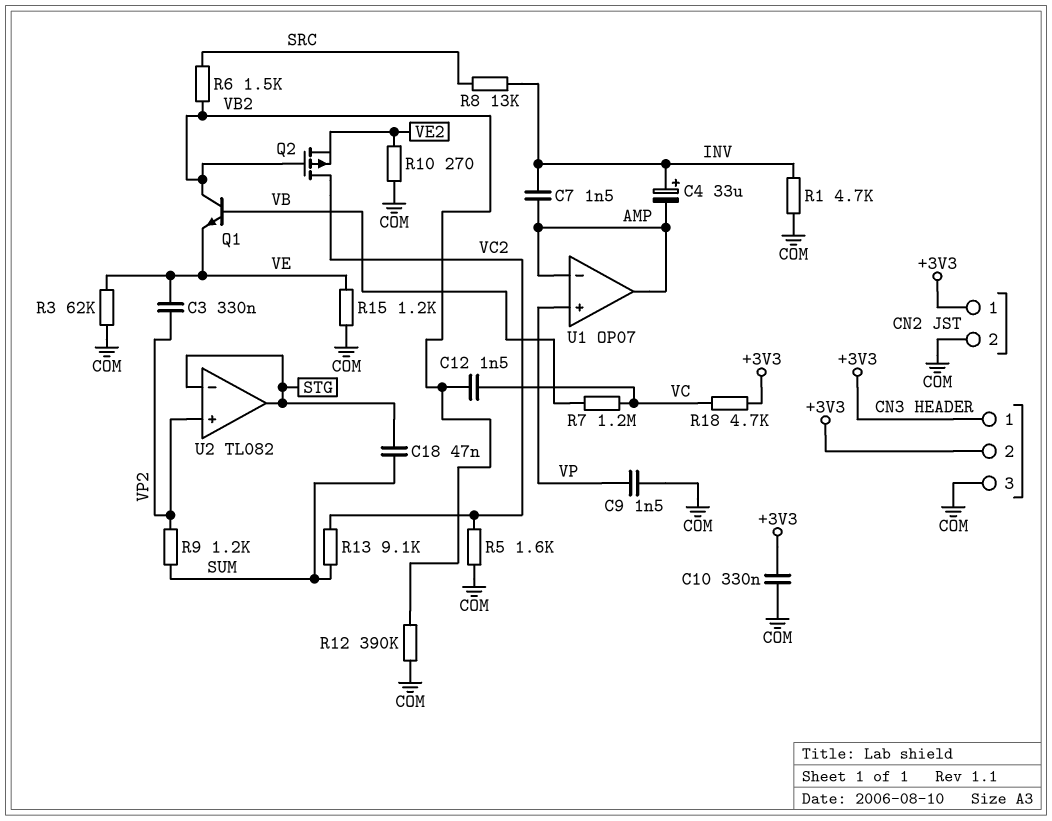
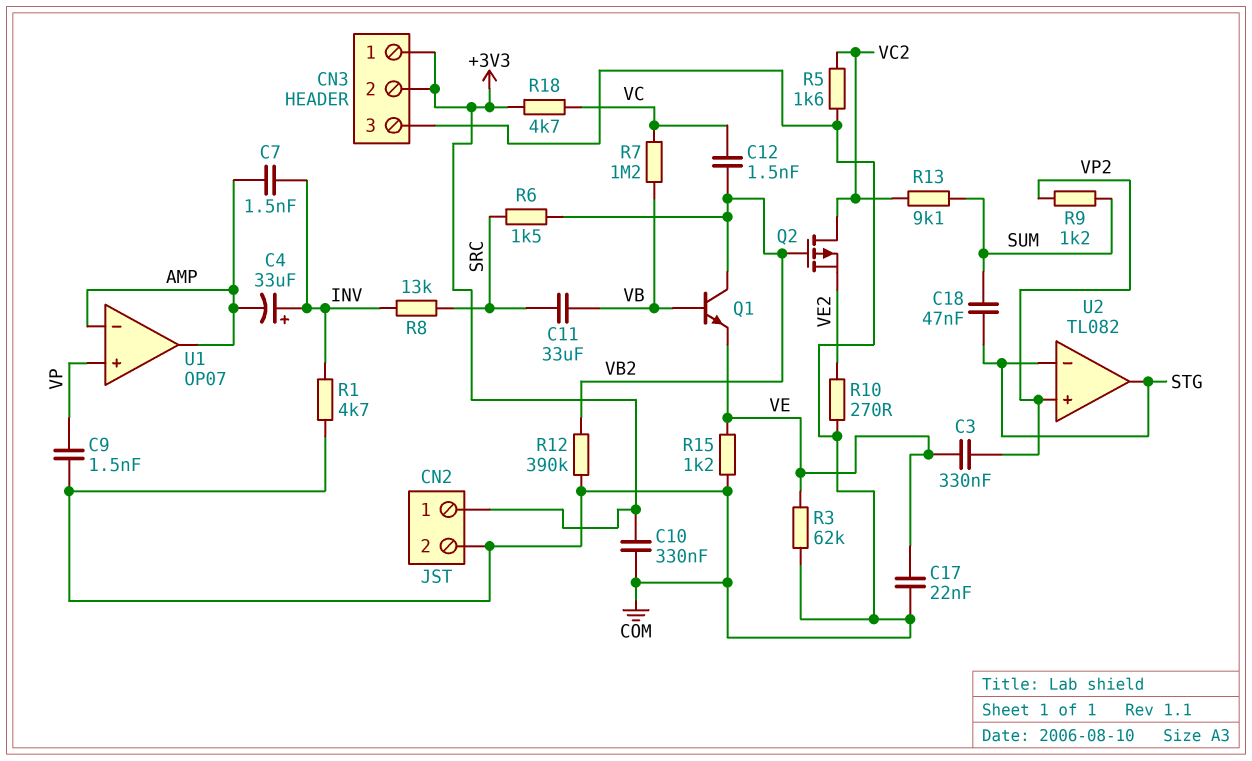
C11: none -> 33uF (SRC, VB)
C17: none -> 22nF (COM, VE)

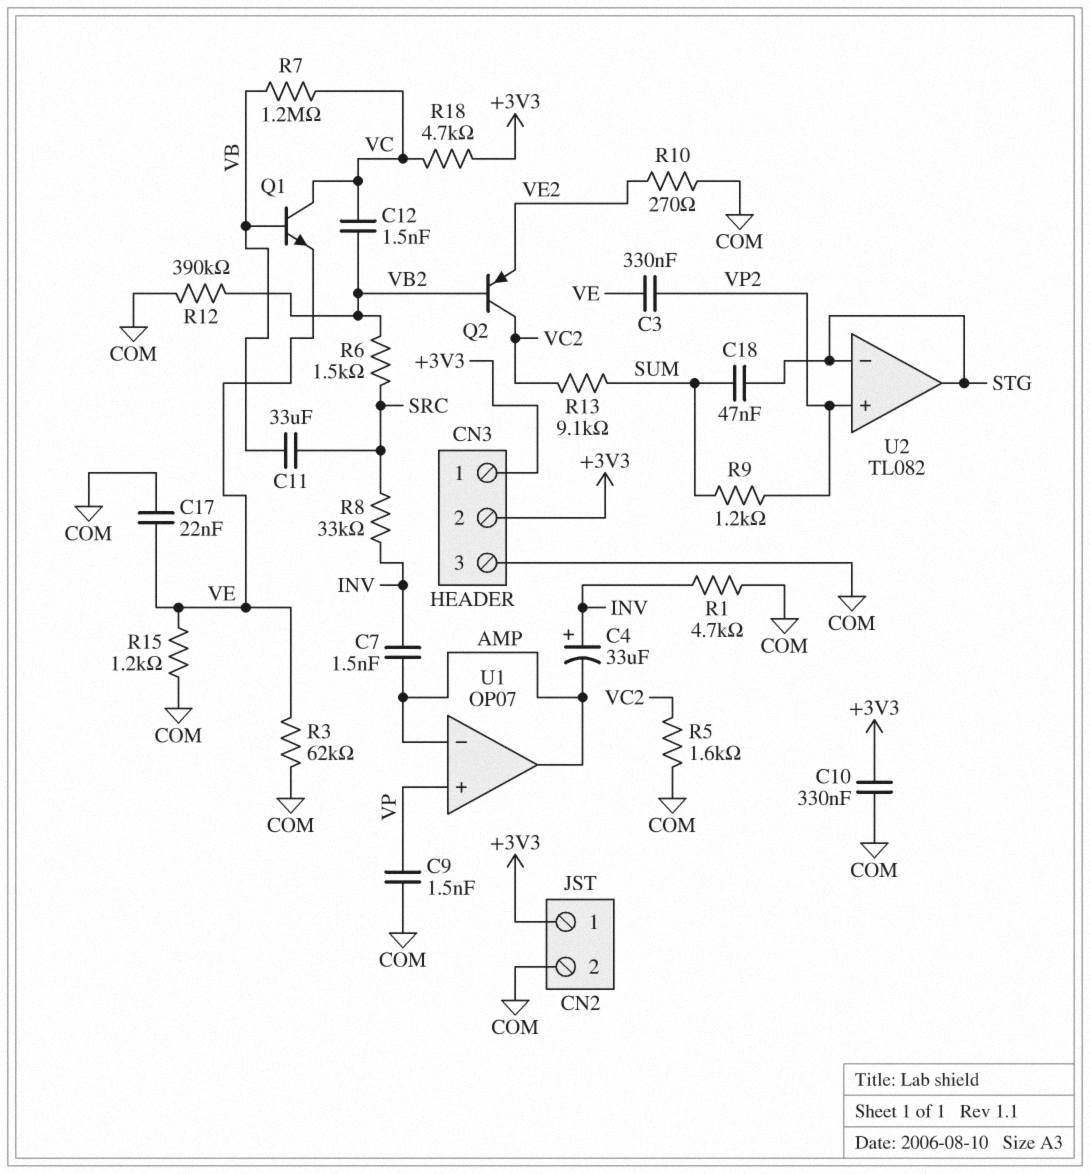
Q1: NPN (B VB, C VB2, E VE) -> NPN (B VB, C VC, E VE)
Q2: PMOS (G VB2, D VC2, S VE2) -> PNP (B VB2, C VC2, E VE2)
R8: 13k (INV, SRC) -> 33k (INV, SRC)

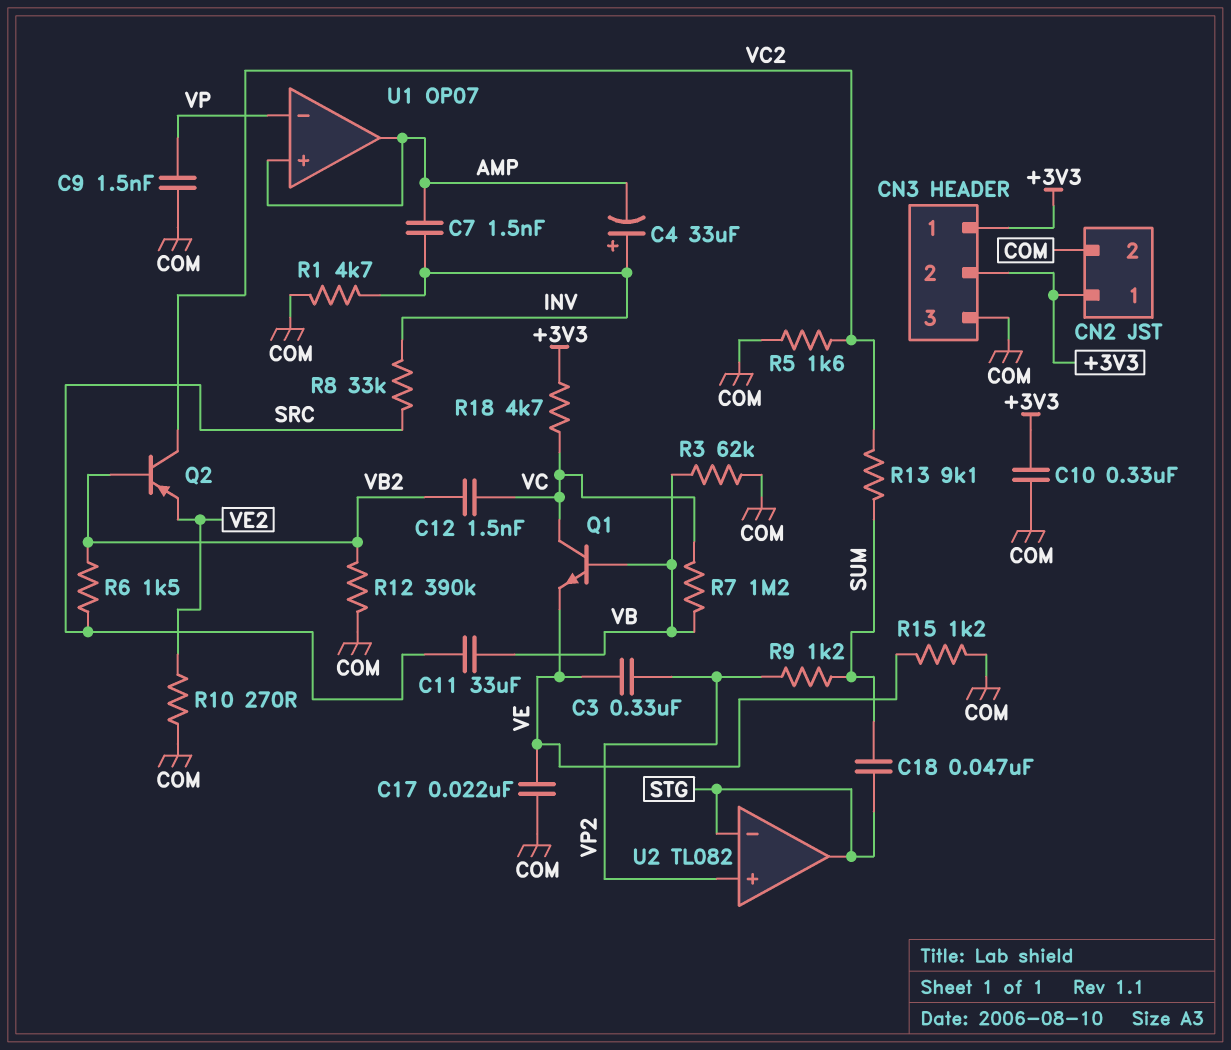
R3: 62k (COM, VE) -> 62k (COM, VB)
U1 pin in+: VP -> AMP
U1 pin in-: AMP -> VP

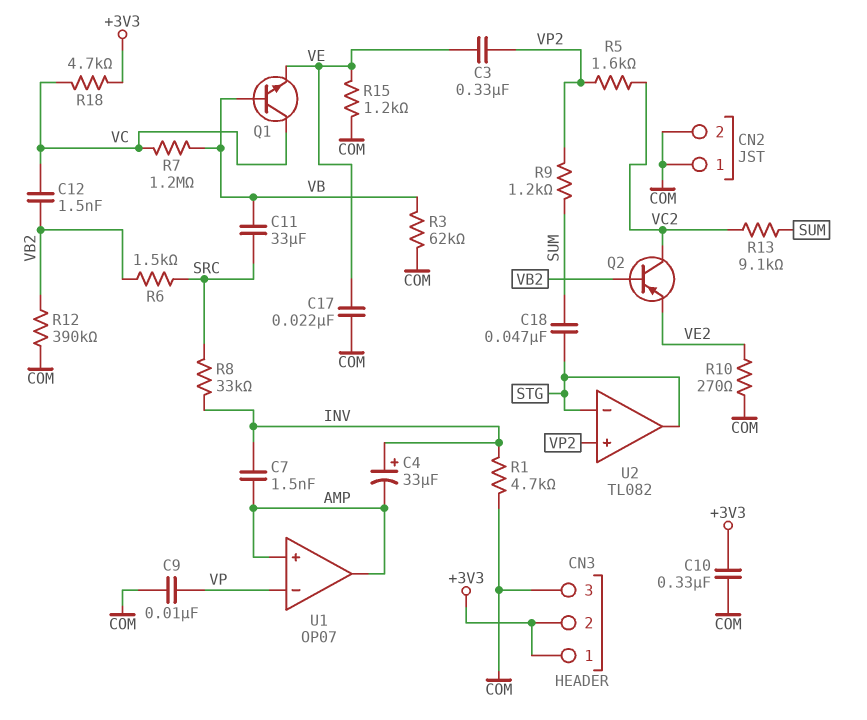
C9: 1.5nF (COM, VP) -> 10nF (COM, VP)
CN2 pin 1: +3V3 -> COM
R5: 1.6k (COM, VC2) -> 1.6k (VC2, VP2)

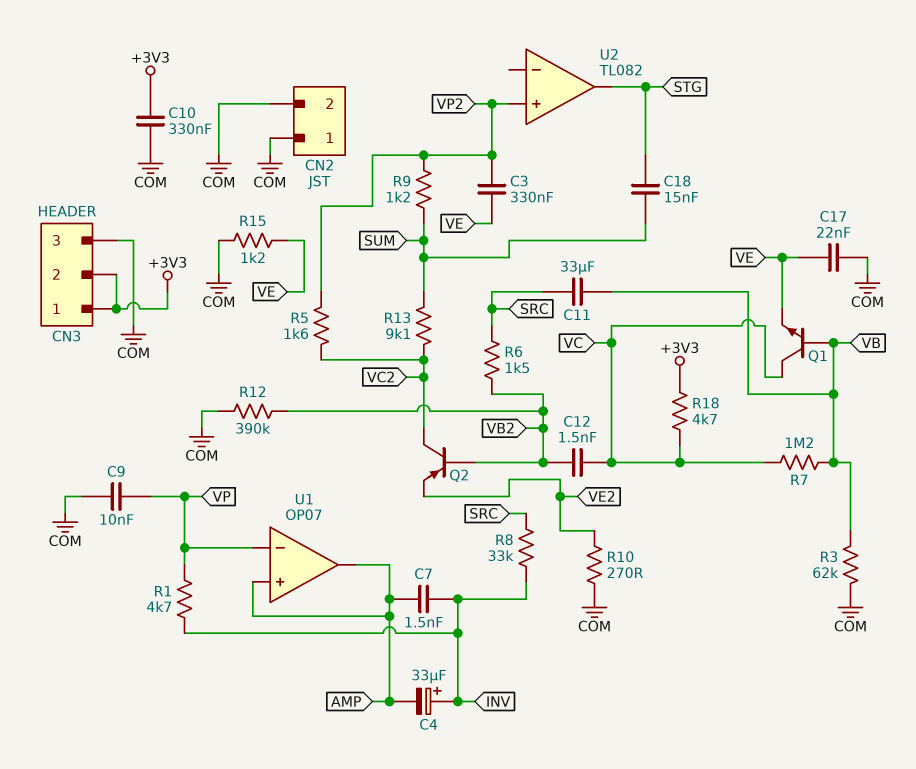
C18: 47nF (STG, SUM) -> 15nF (STG, SUM)
R1: 4.7k (COM, INV) -> 4.7k (INV, VP)
U2 pin in-: STG -> none

